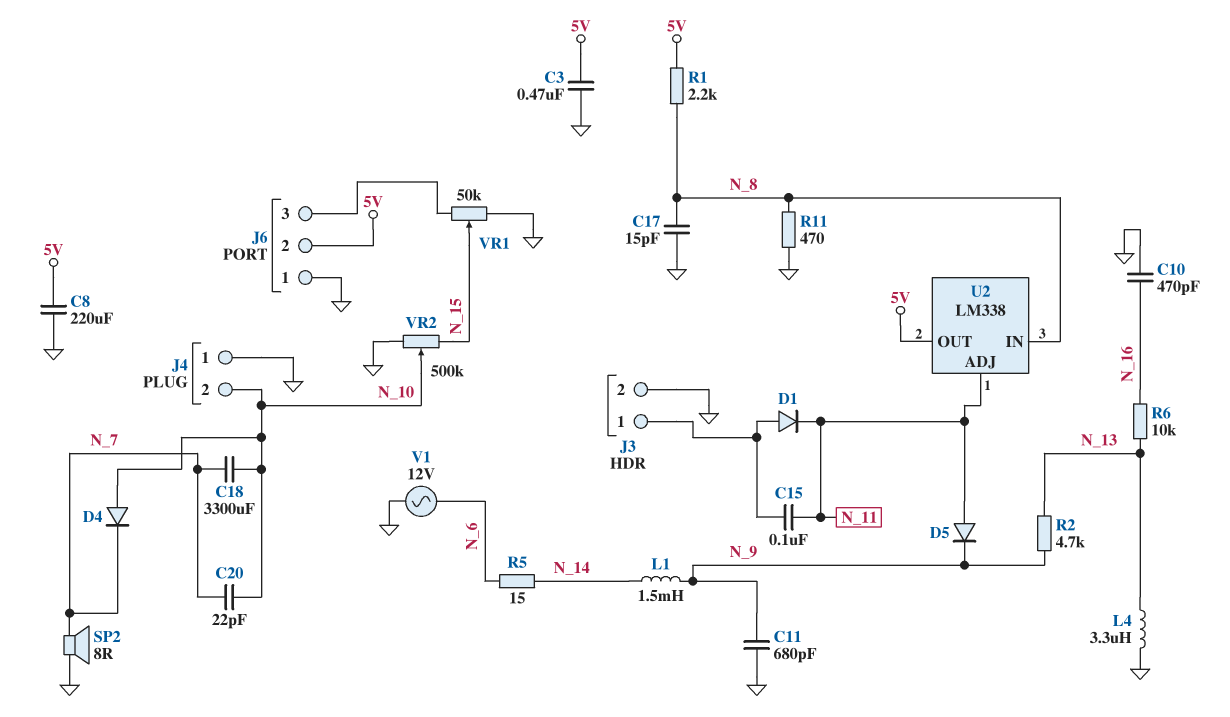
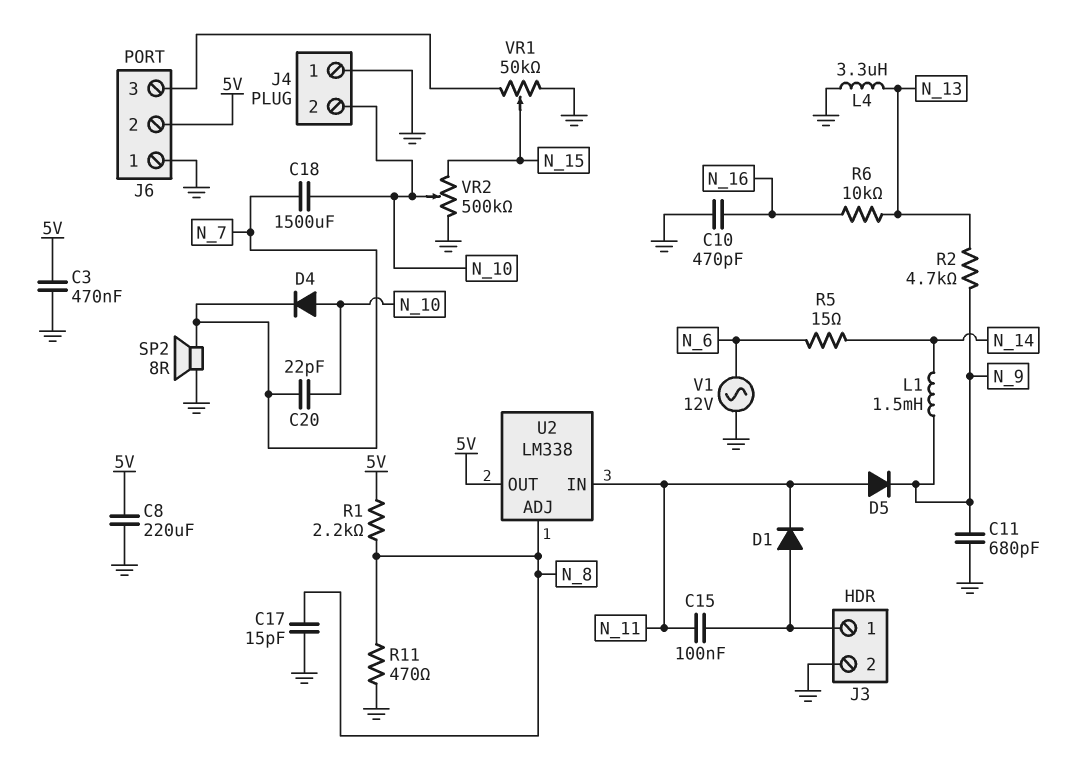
C18: 3300uF (N_7, N_10) -> 1500uF (N_7, N_10)
U2 pin ADJ: N_11 -> N_8
U2 pin IN: N_8 -> N_11

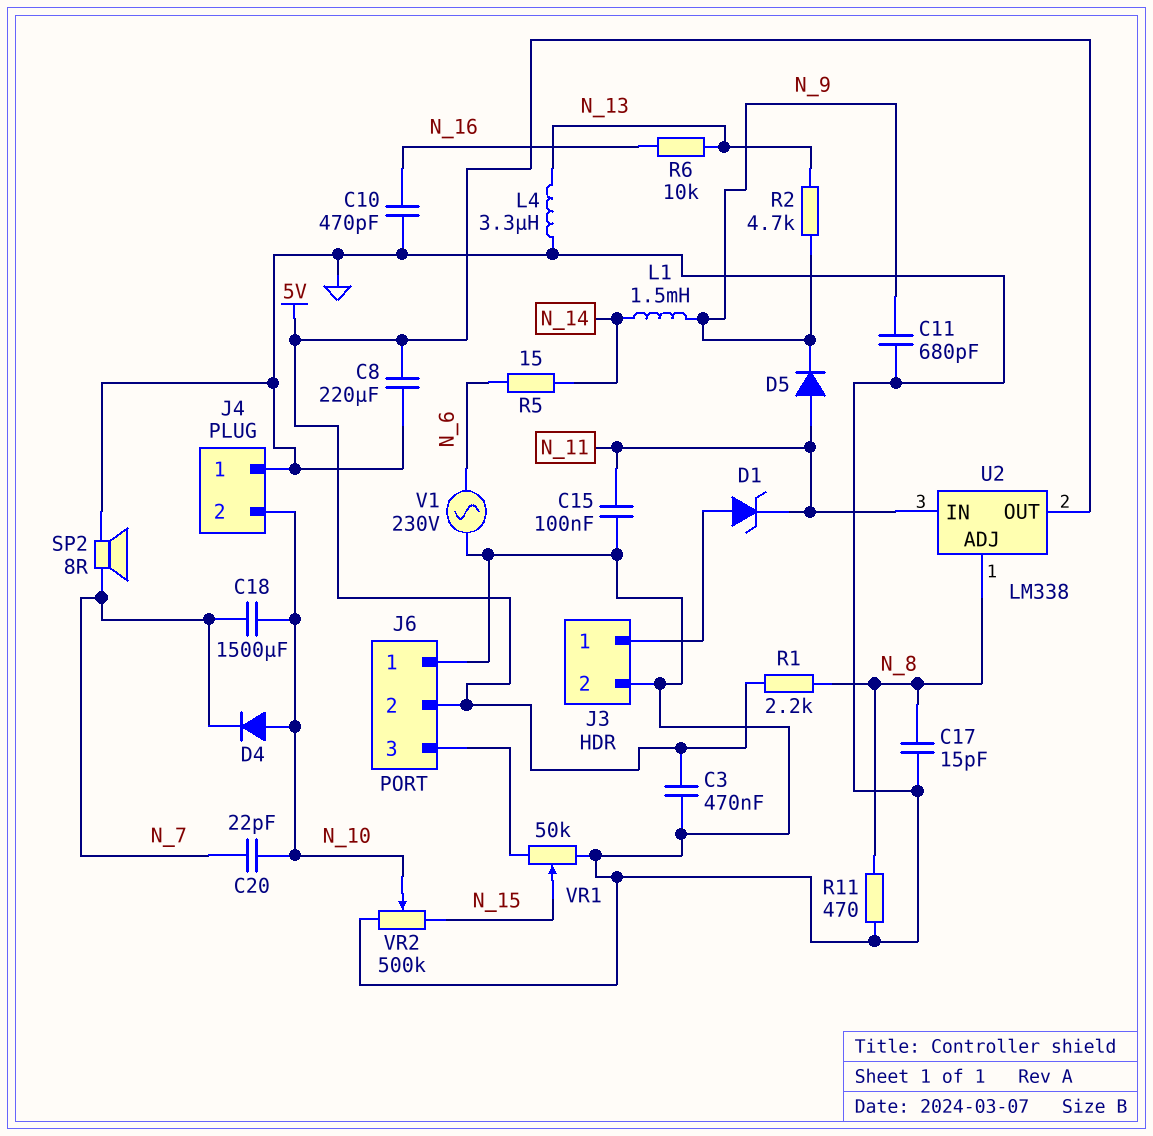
C15: 100nF (J3/1, N_11) -> 100nF (GND, N_11)
D1: diode (A J3/1, K N_11) -> zener (A J3/1, K N_11)
V1: AC 12V (GND, N_6) -> AC 230V (GND, N_6)

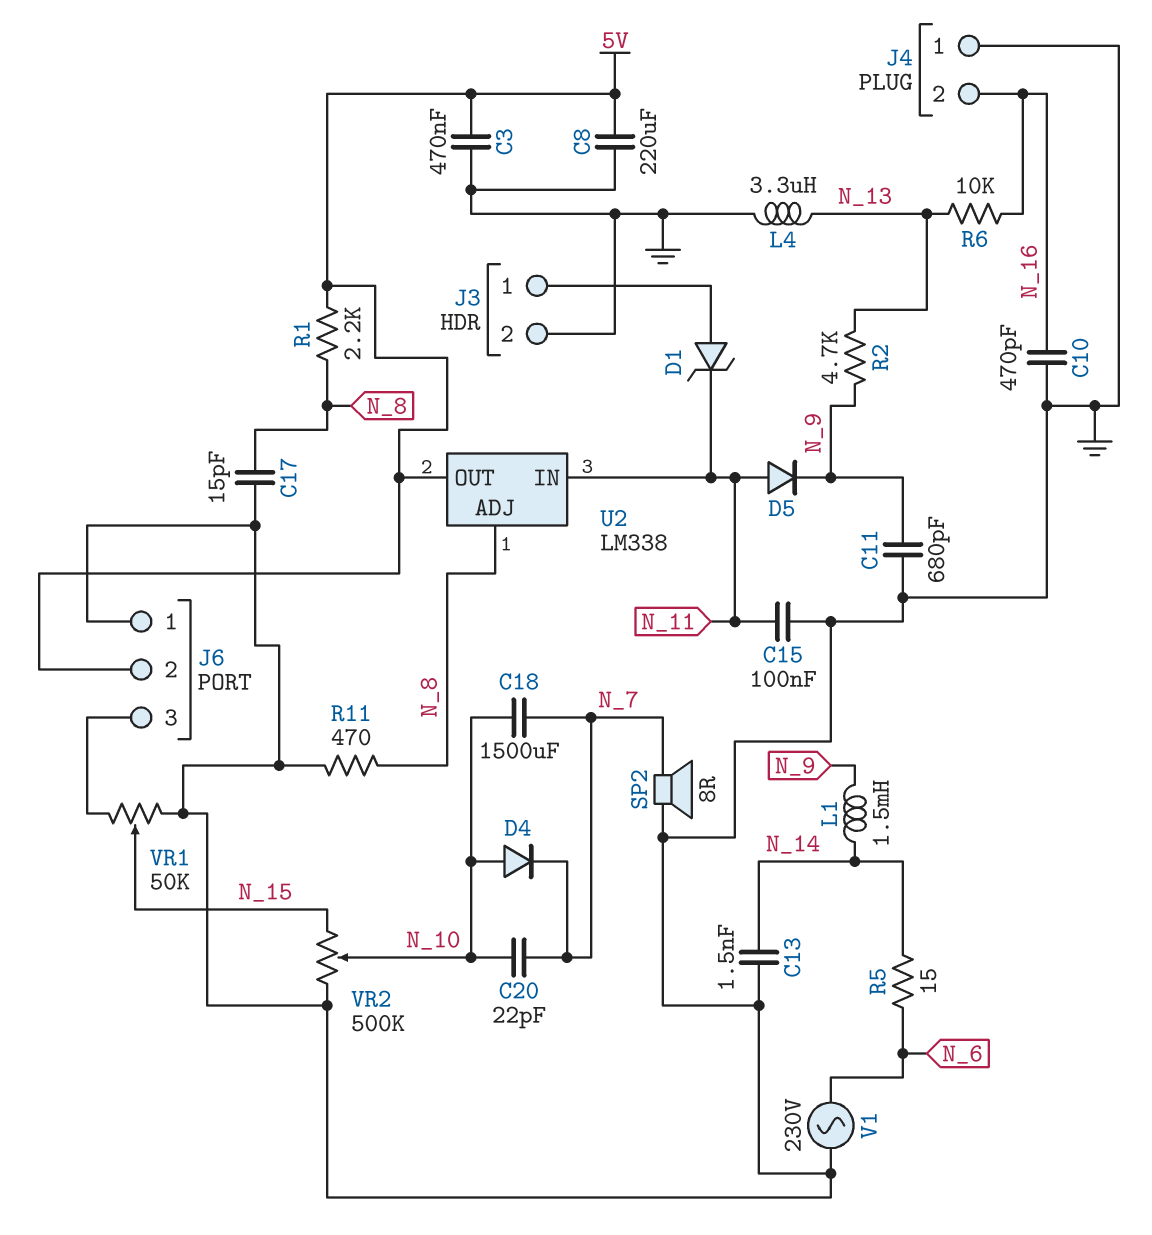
C13: none -> 1.5nF (GND, N_14)
J4 pin 2: N_10 -> N_16

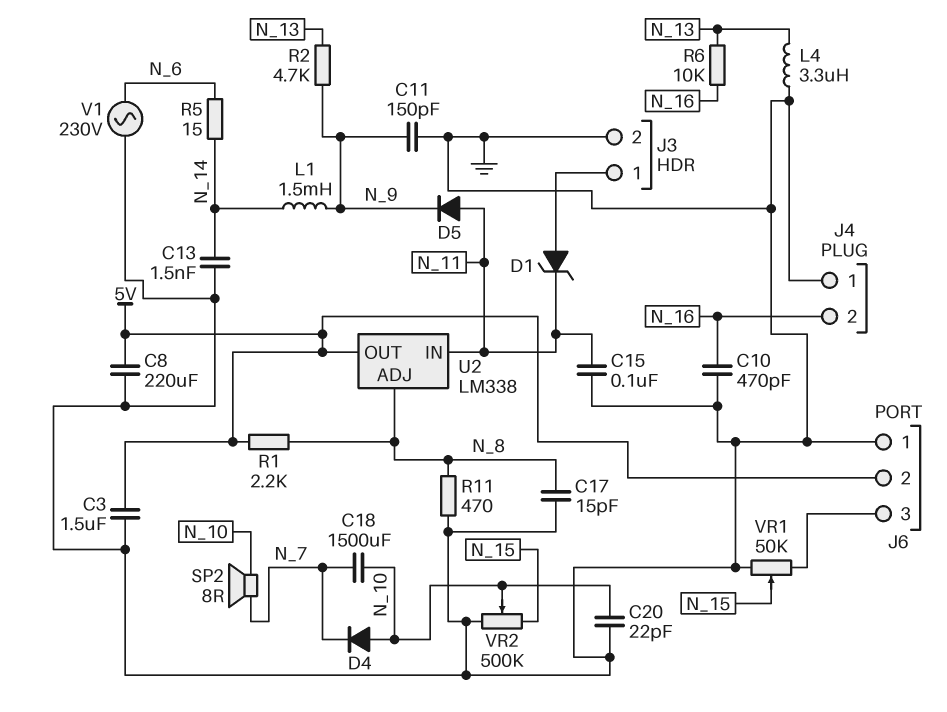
C3: 470nF (5V, GND) -> 1.5uF (5V, GND)
C11: 680pF (GND, N_9) -> 150pF (GND, N_9)
C20: 22pF (N_7, N_10) -> 22pF (GND, N_10)
SP2: speaker 8R (GND, N_7) -> speaker 8R (N_7, N_10)

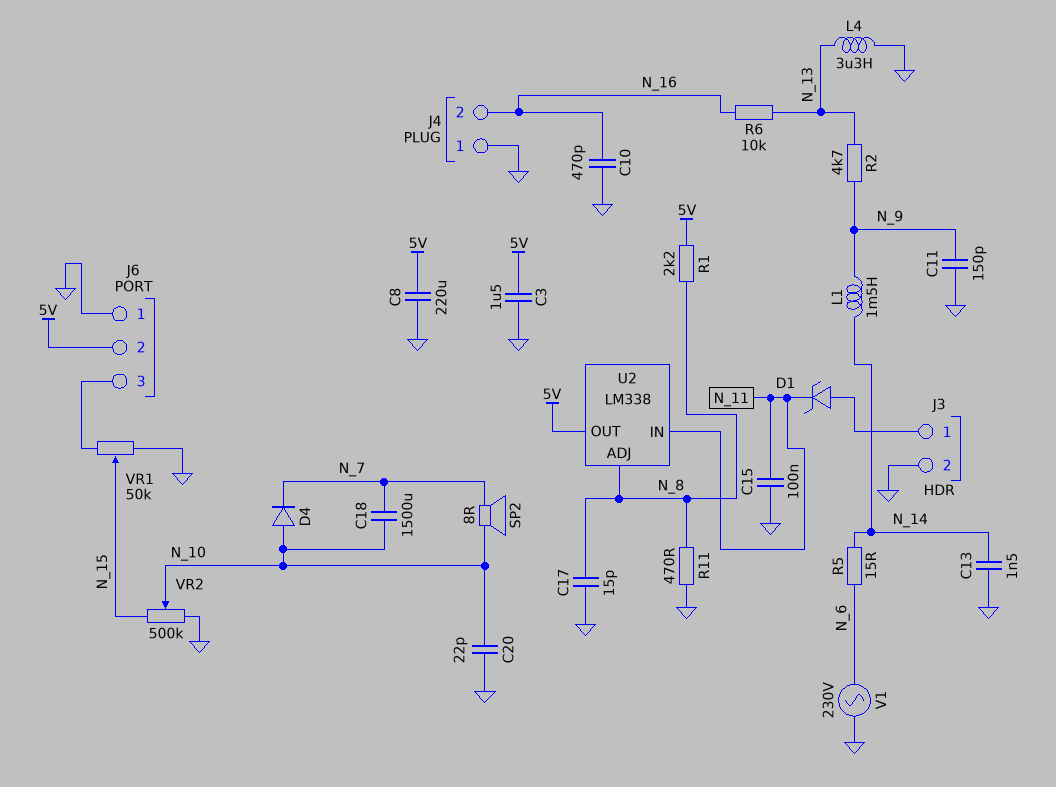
D5: diode (A N_11, K N_9) -> none

